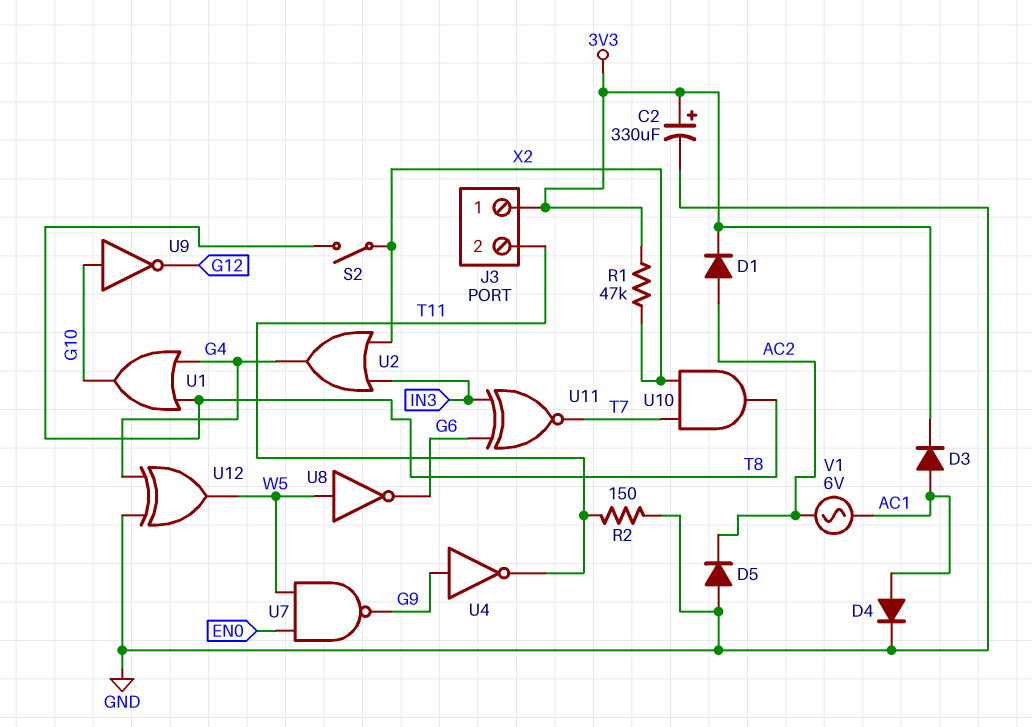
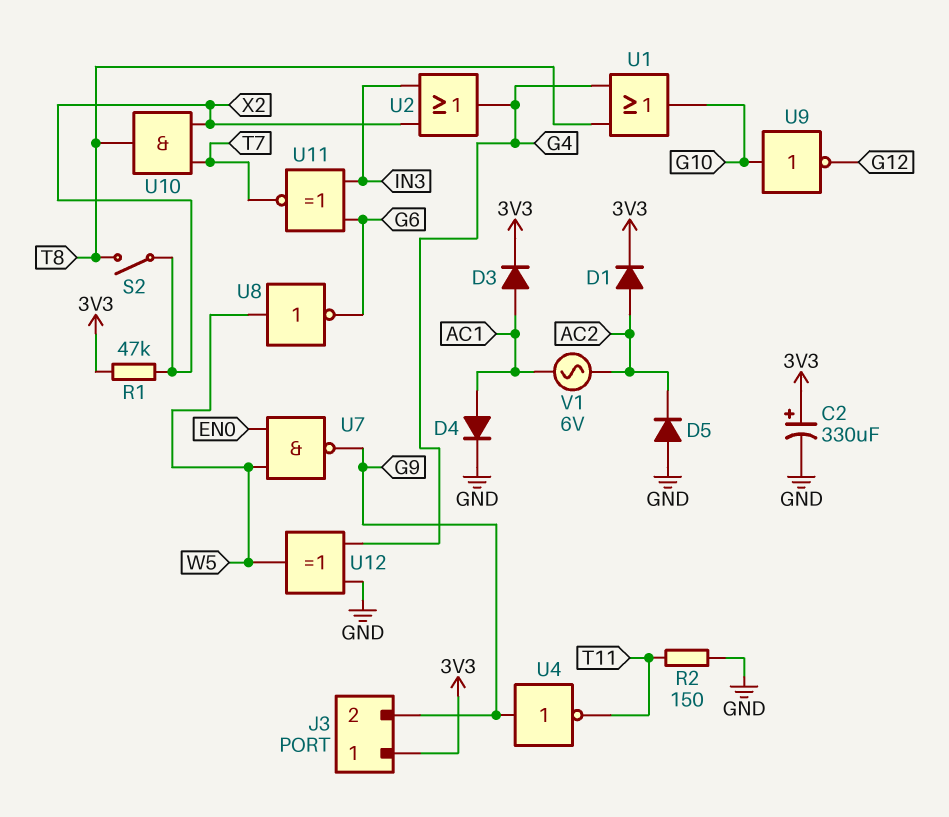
J3 pin 2: T11 -> G9

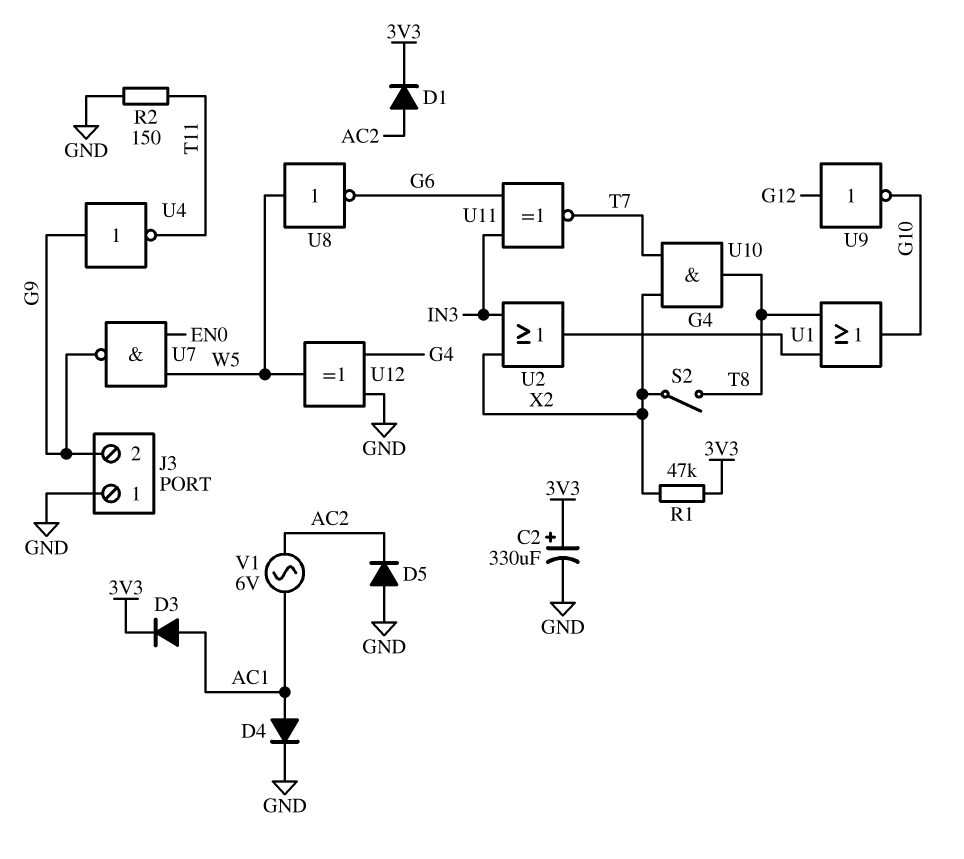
J3 pin 1: 3V3 -> GND
U9: NOT (in G10, out G12) -> NOT (in G12, out G10)

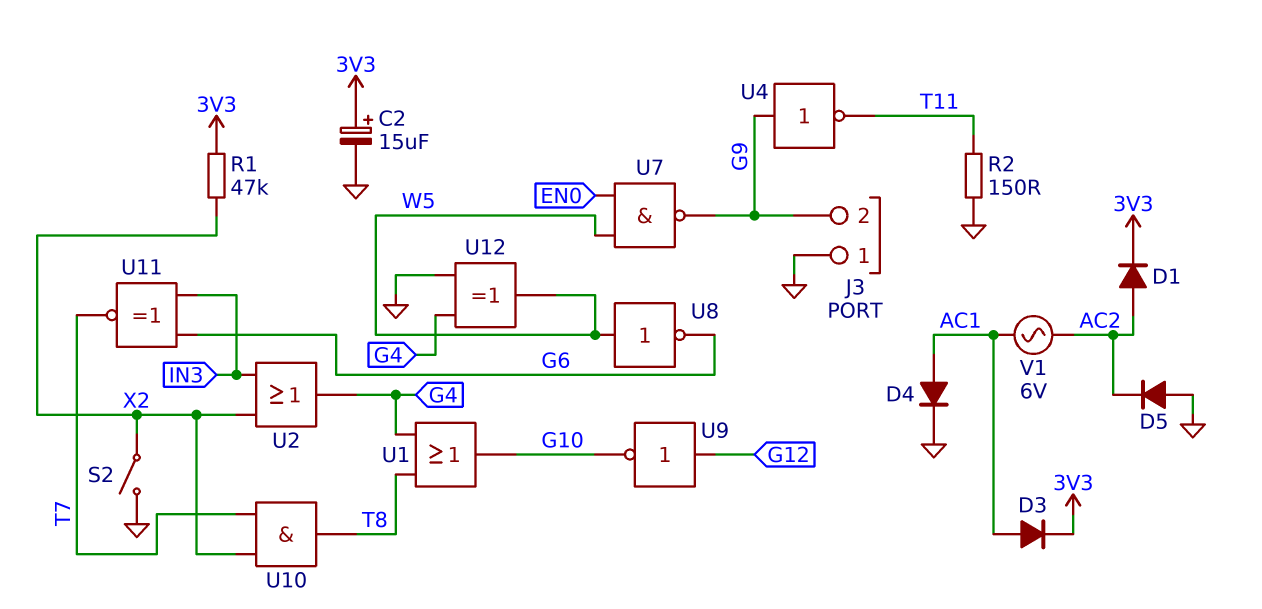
C2: 330uF (plus 3V3, minus GND) -> 15uF (plus 3V3, minus GND)
S2: switch (T8, X2) -> switch (GND, X2)

